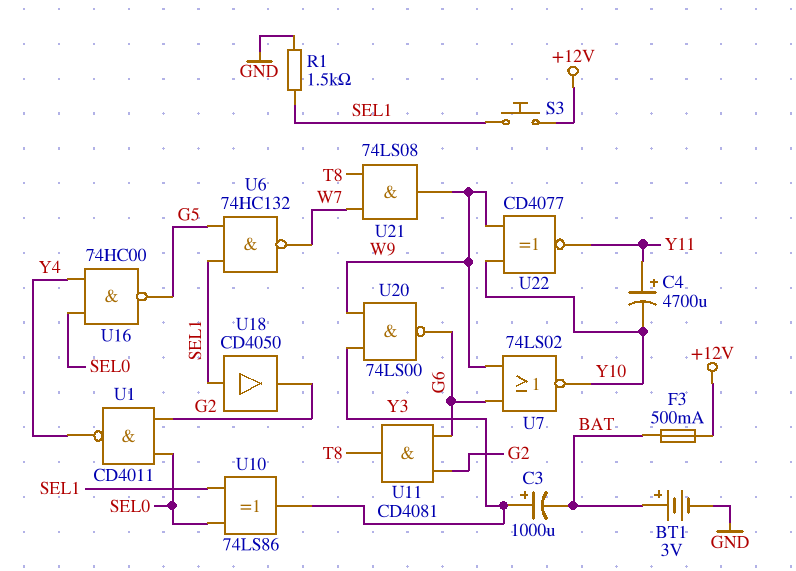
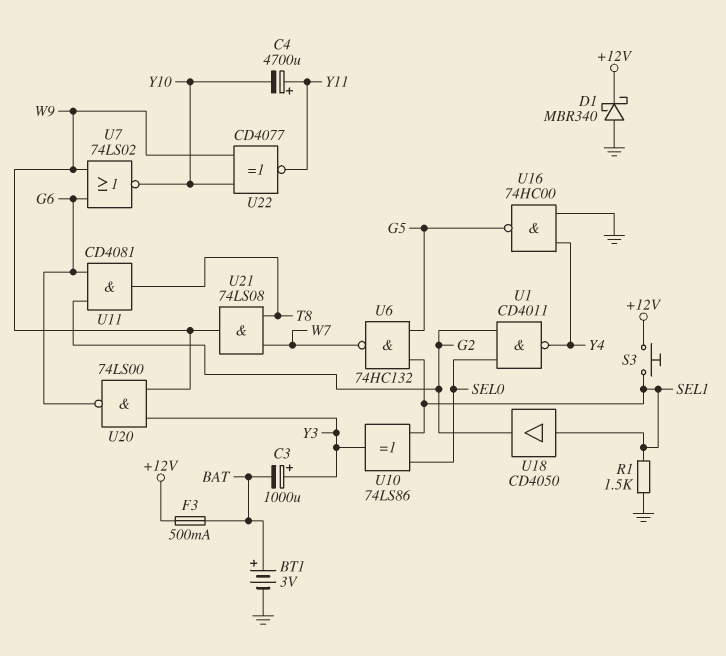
D1: none -> schottky MBR340 (A GND, K +12V)
U16: NAND 74HC00 (in SEL0, in Y4, out G5) -> NAND 74HC00 (in GND, in Y4, out G5)

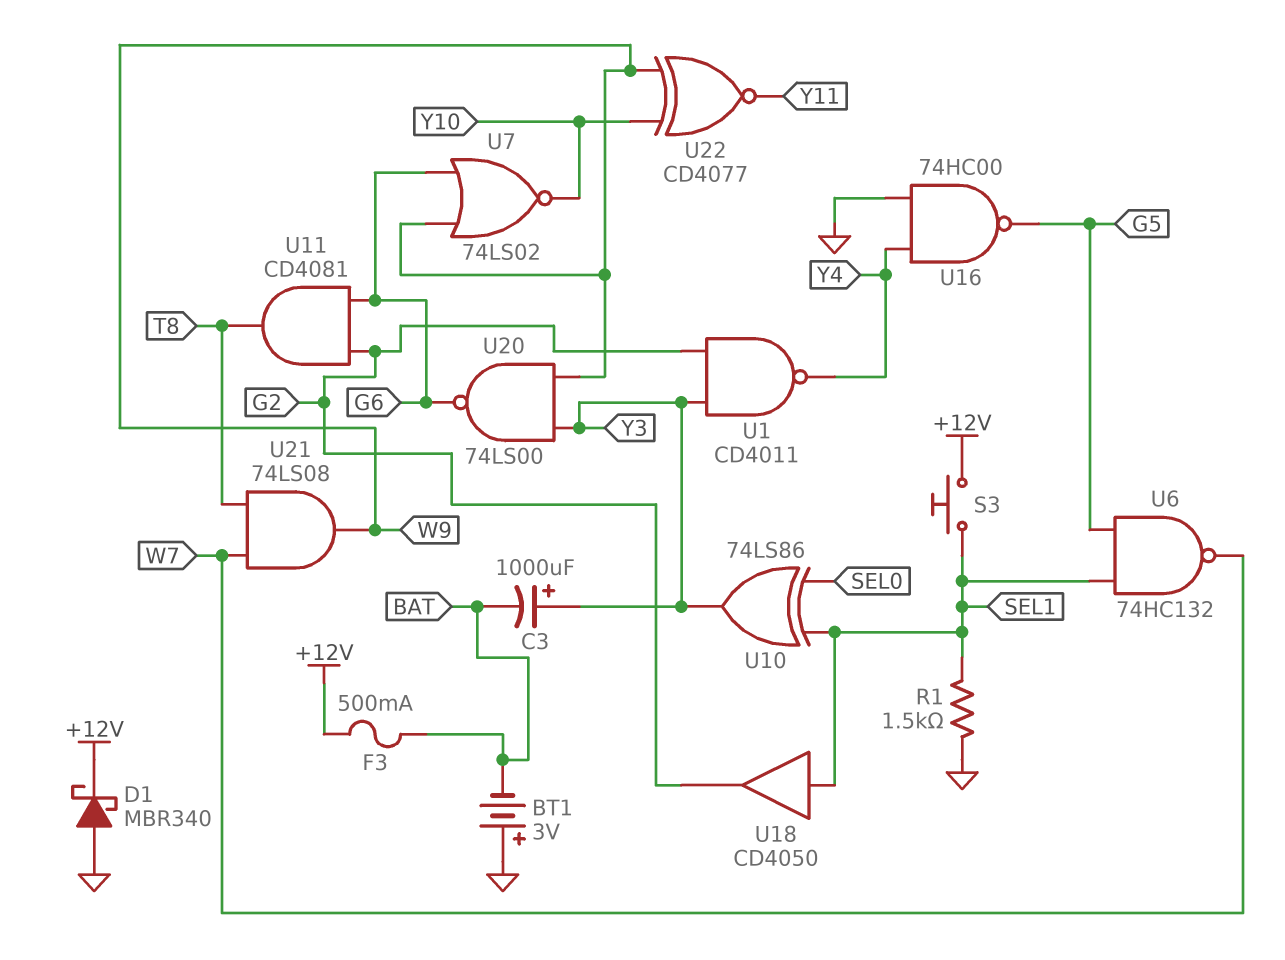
BT1: 3V (plus BAT, minus GND) -> 3V (plus GND, minus BAT)
C4: 4700uF (plus Y11, minus Y10) -> none
U1: NAND CD4011 (in G2, in SEL0, out Y4) -> NAND CD4011 (in G2, in Y3, out Y4)

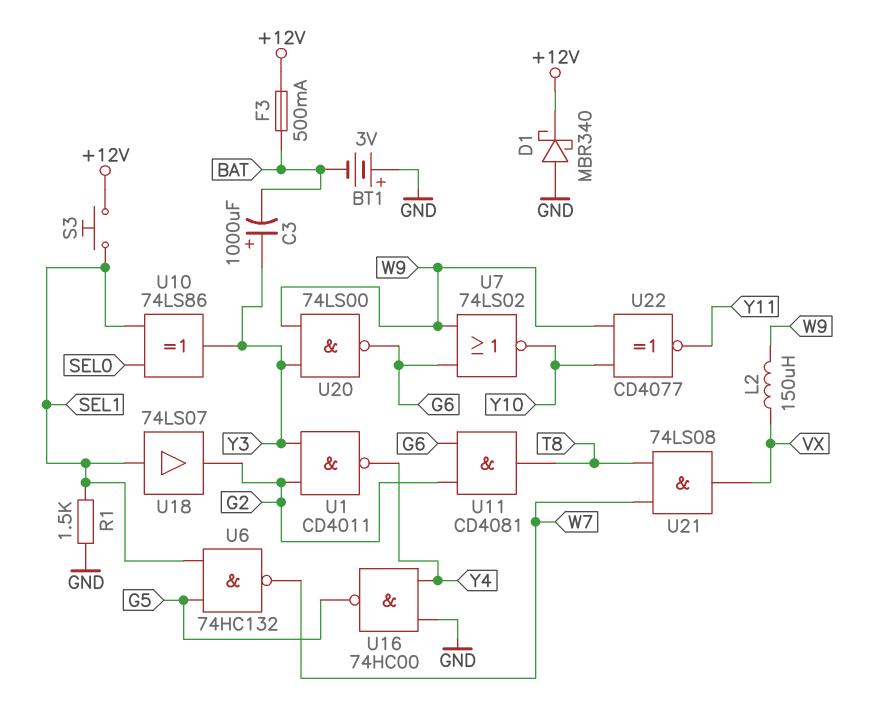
L2: none -> 150uH (VX, W9)
U18: buffer CD4050 (in SEL1, out G2) -> buffer 74LS07 (in SEL1, out G2)
U21: AND 74LS08 (in T8, in W7, out W9) -> AND 74LS08 (in T8, in W7, out VX)

